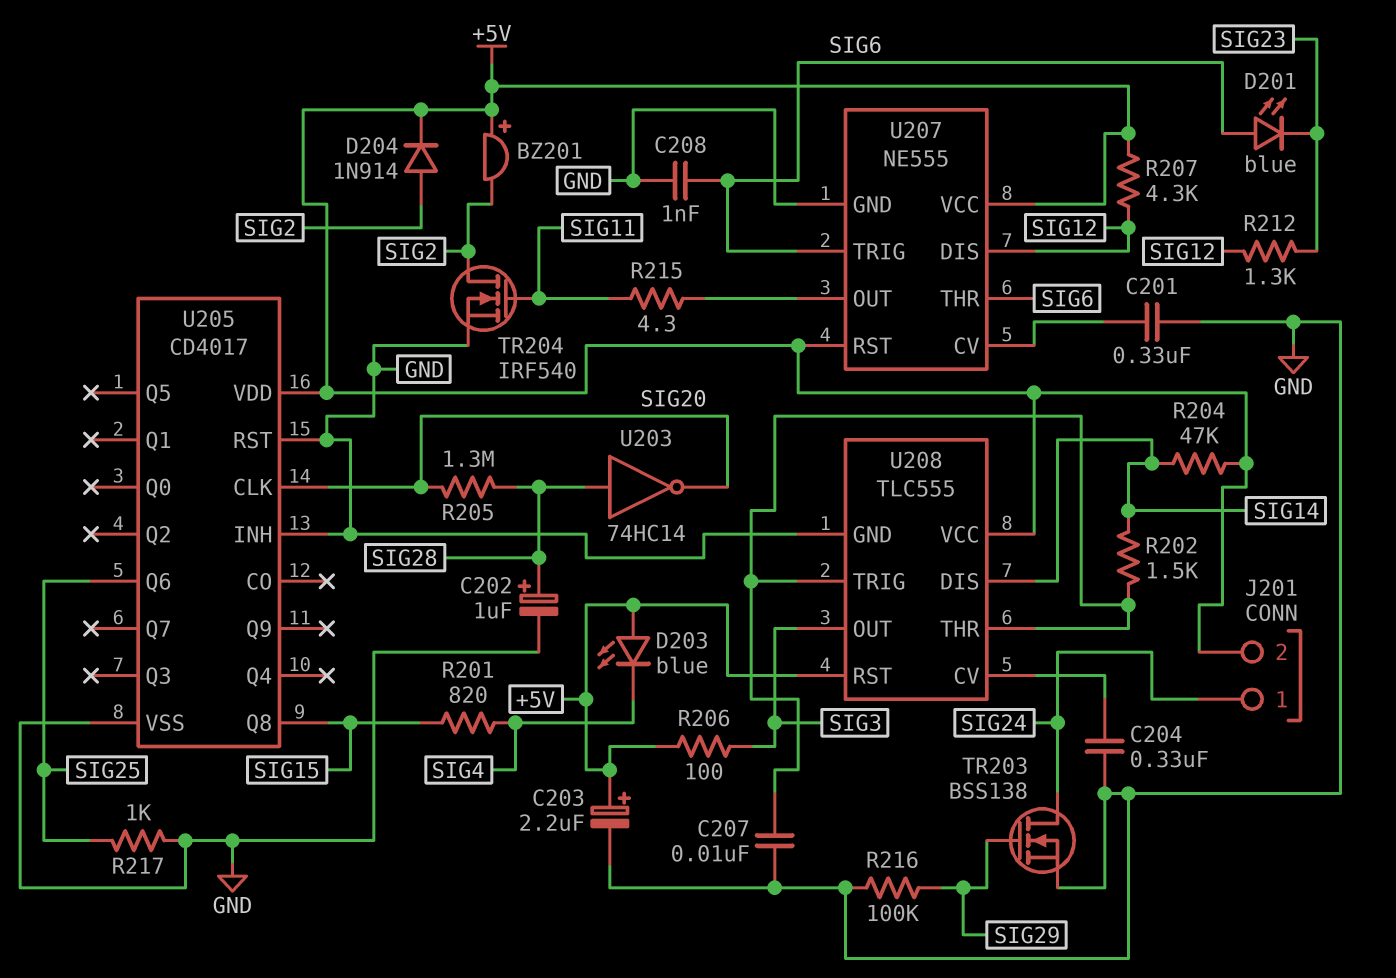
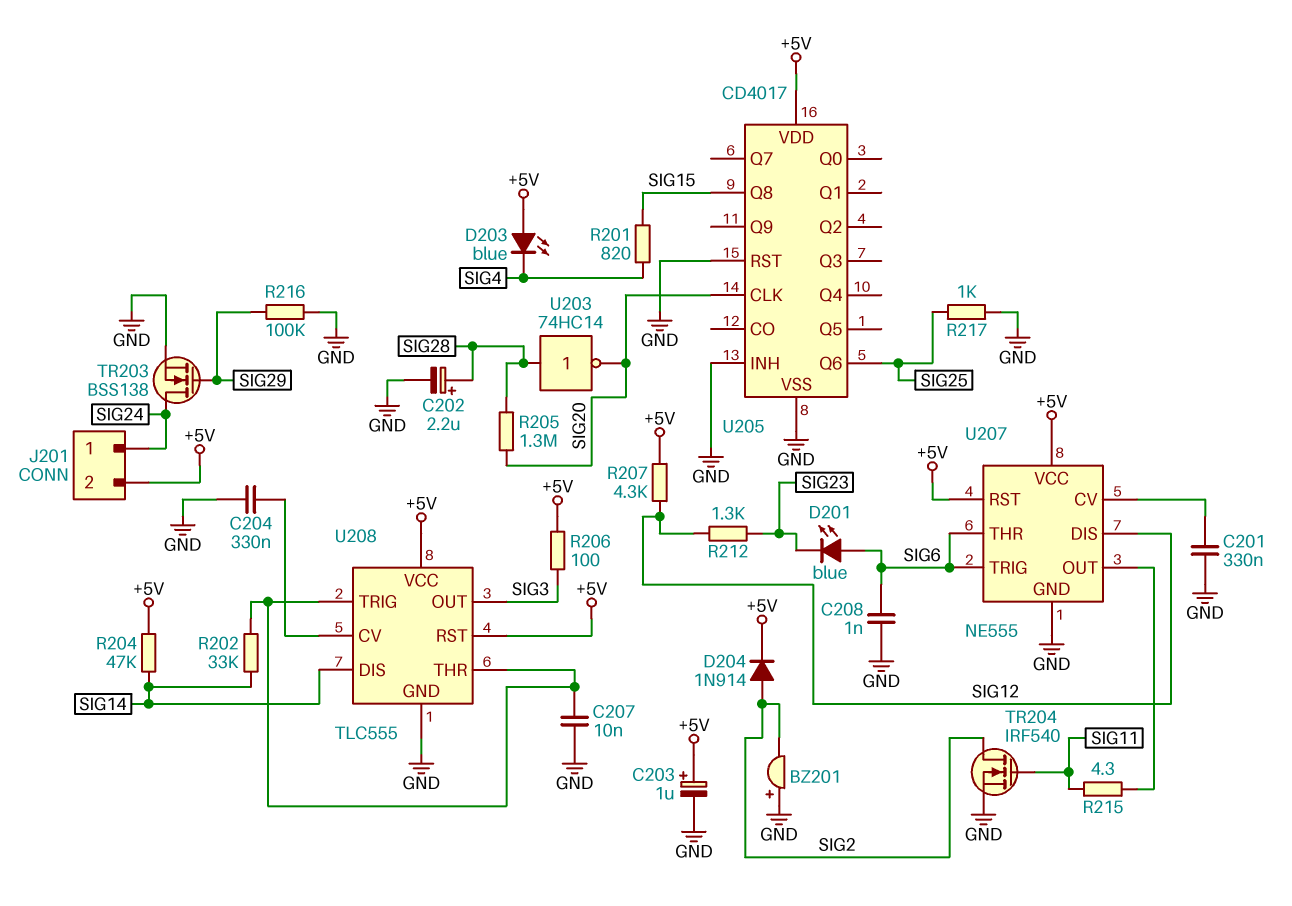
BZ201: buzzer (plus +5V, minus SIG2) -> buzzer (plus GND, minus SIG2)
C202: 1uF (plus SIG28, minus GND) -> 2.2uF (plus SIG28, minus GND)
C203: 2.2uF (plus +5V, minus GND) -> 1uF (plus +5V, minus GND)
R202: 1.5k (SIG14, U208/THR) -> 33k (SIG14, U208/THR)

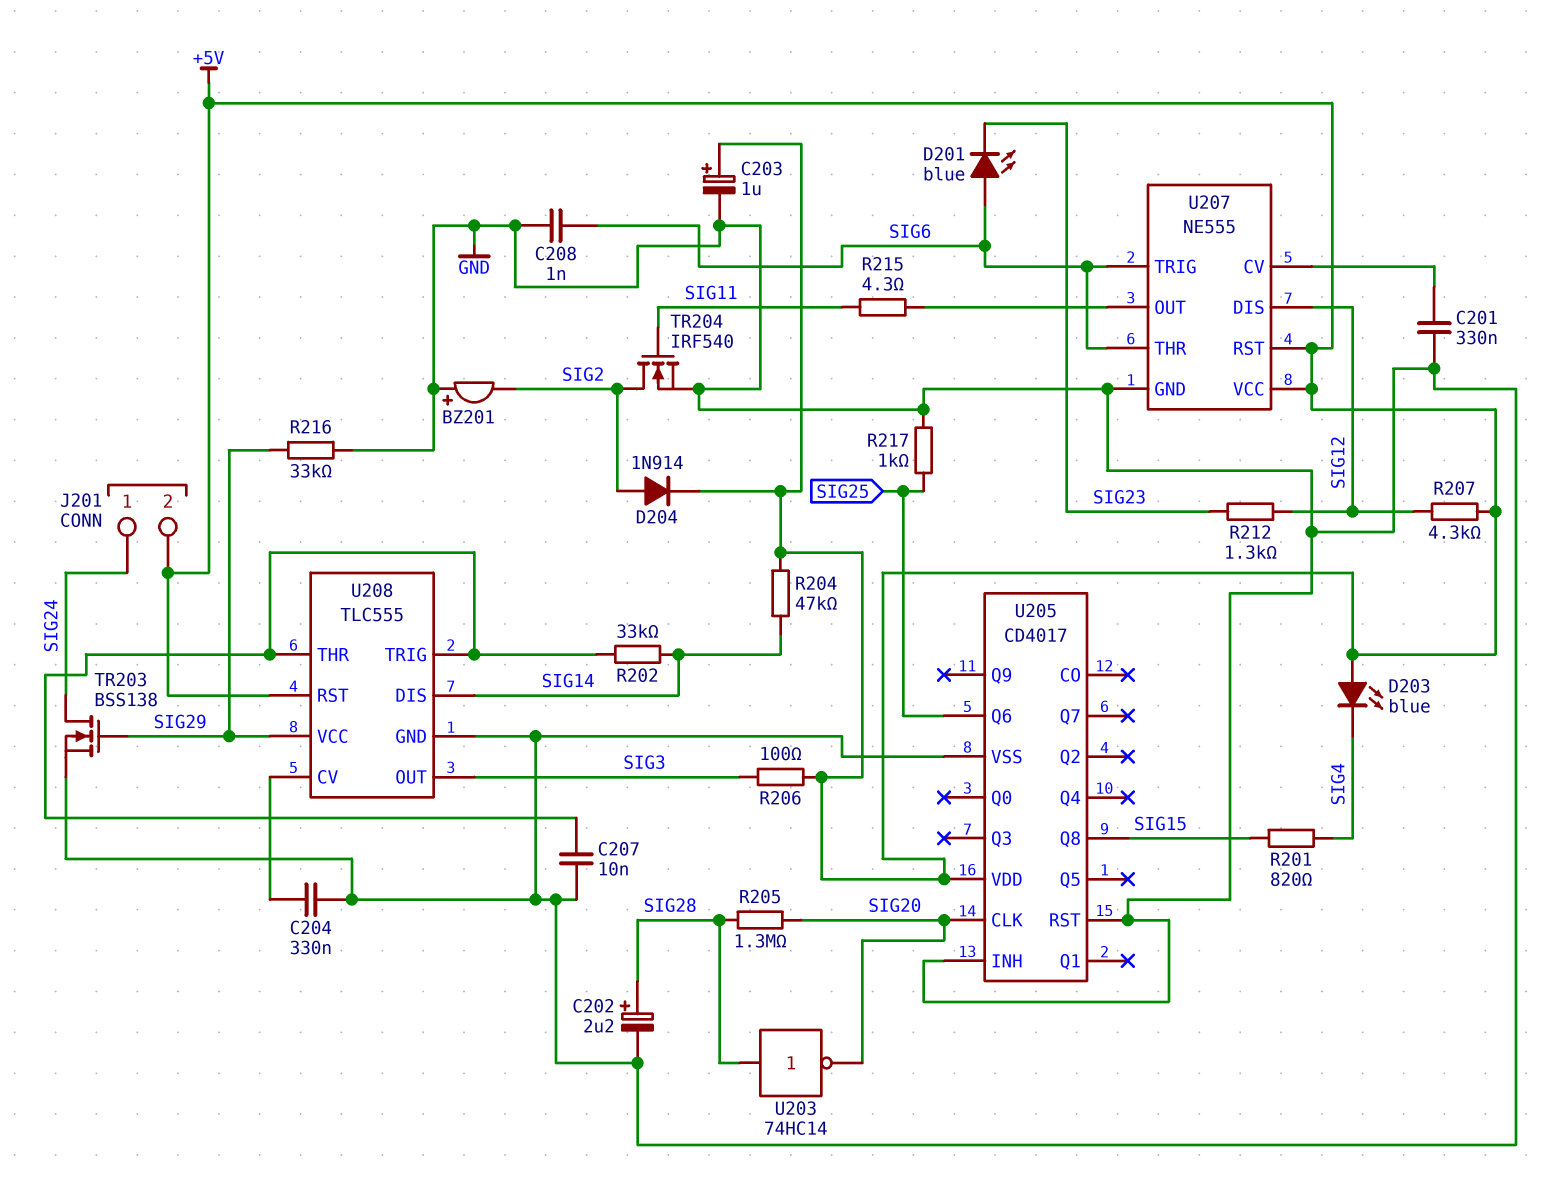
R216: 100k (GND, SIG29) -> 33k (GND, SIG29)
U208 pin VCC: +5V -> SIG29

